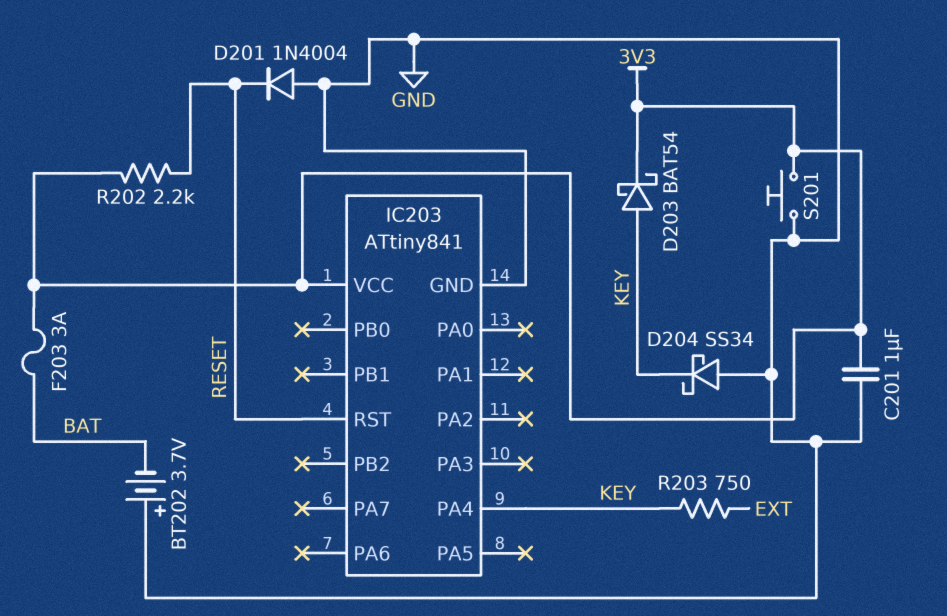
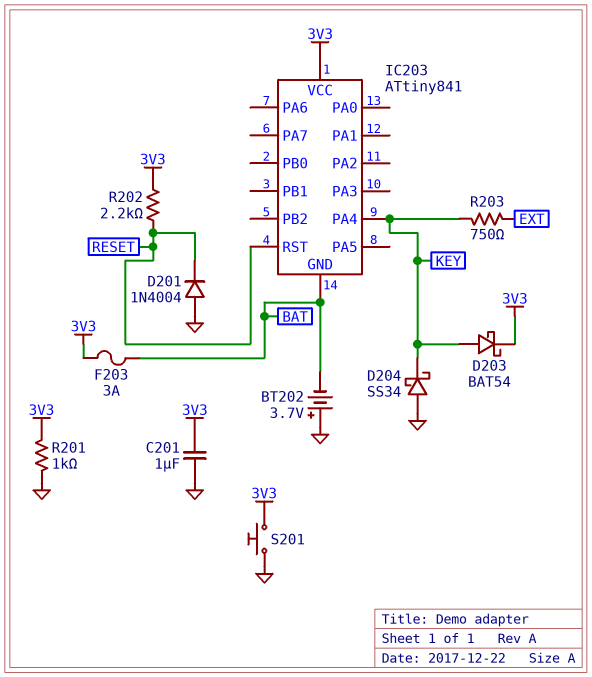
IC203 pin GND: GND -> BAT
R201: none -> 1k (3V3, GND)

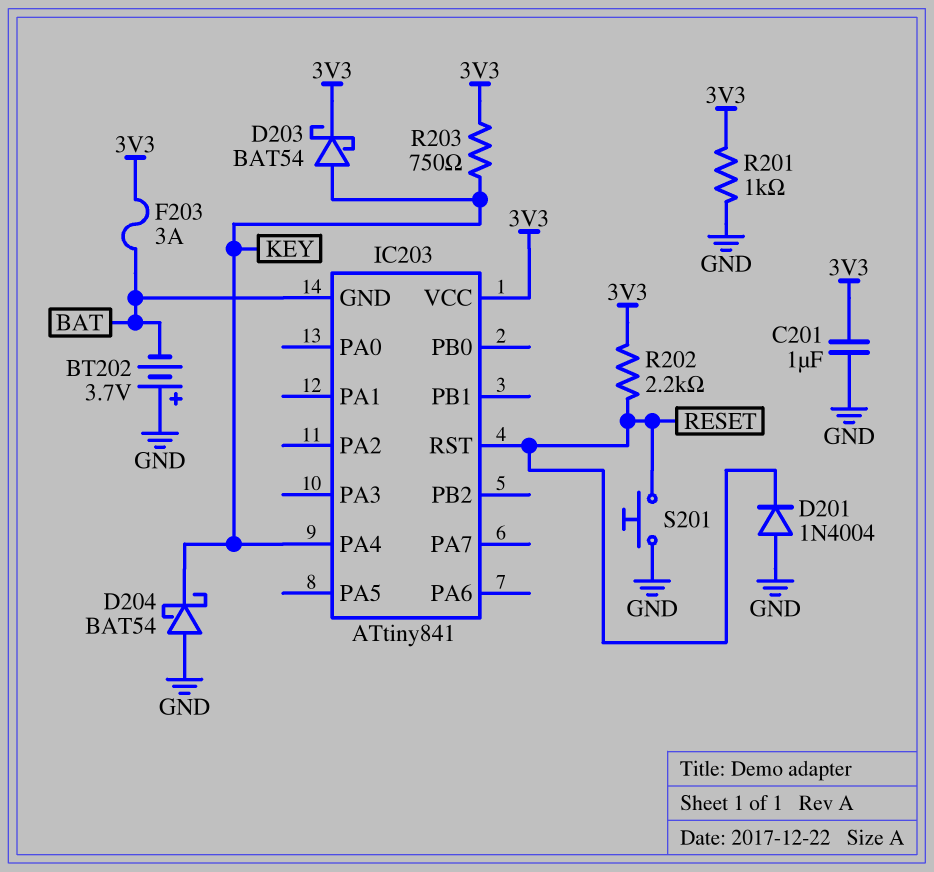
D204: schottky SS34 (A GND, K KEY) -> schottky BAT54 (A GND, K KEY)
R203: 750 (EXT, KEY) -> 750 (3V3, KEY)
S201: button (3V3, GND) -> button (GND, RESET)

